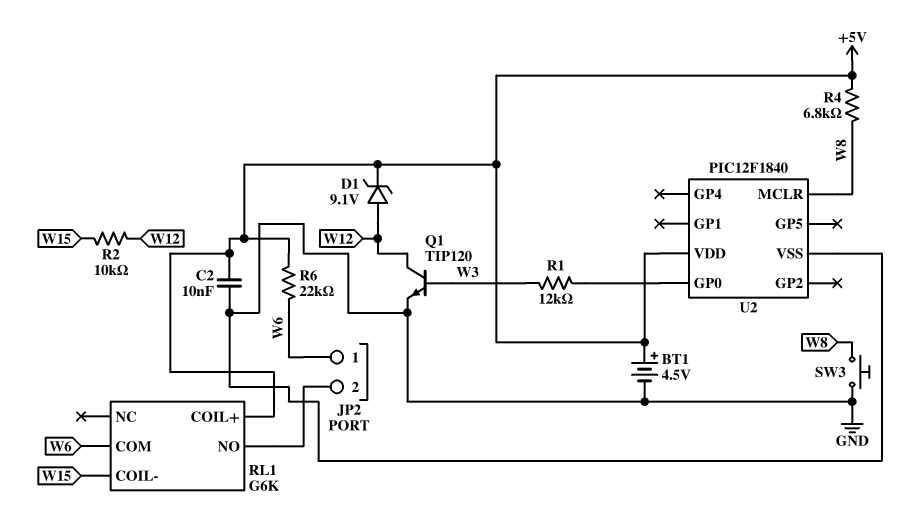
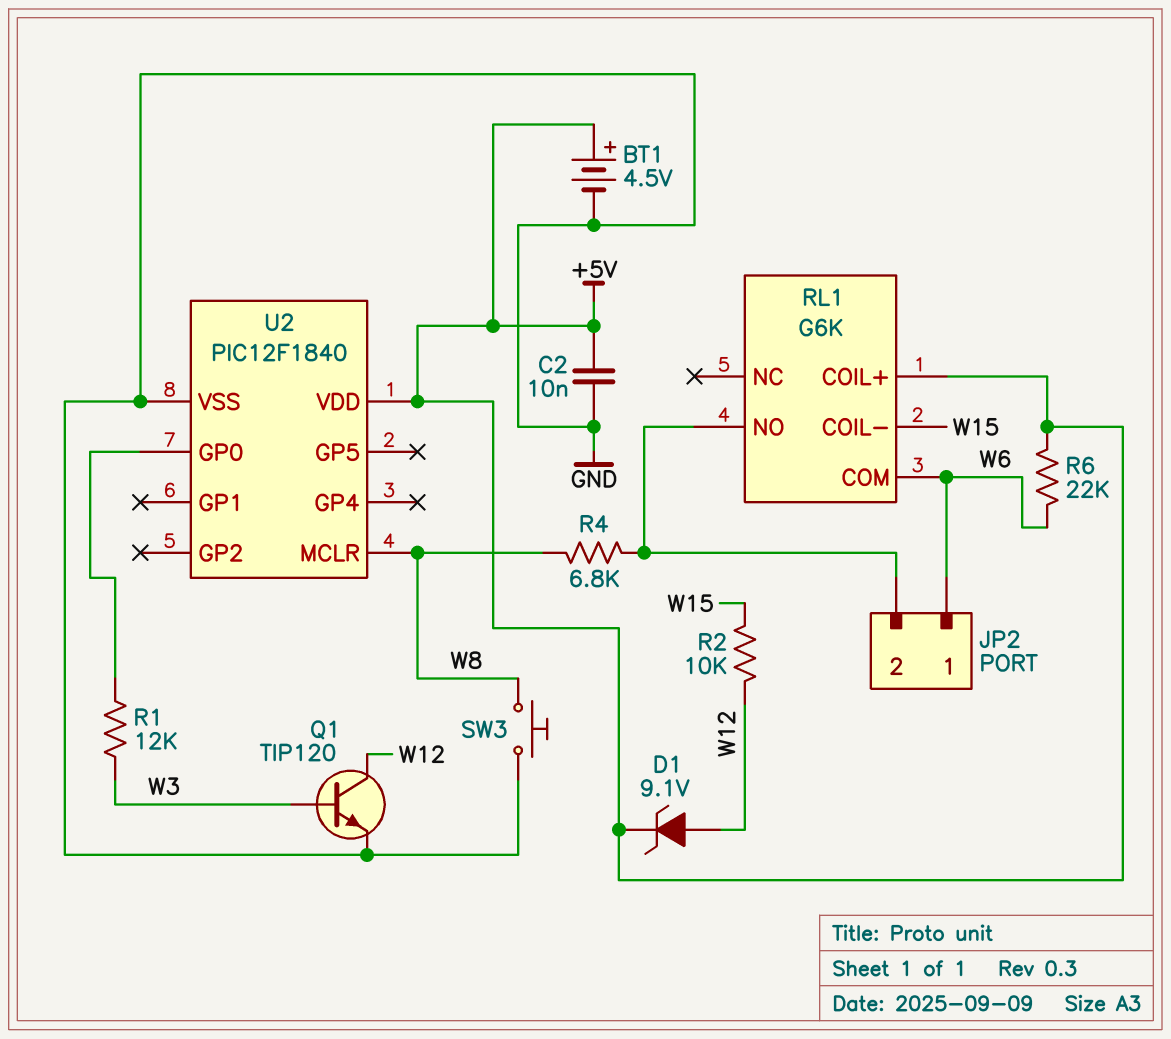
R4: 6.8k (+5V, W8) -> 6.8k (JP2/2, W8)

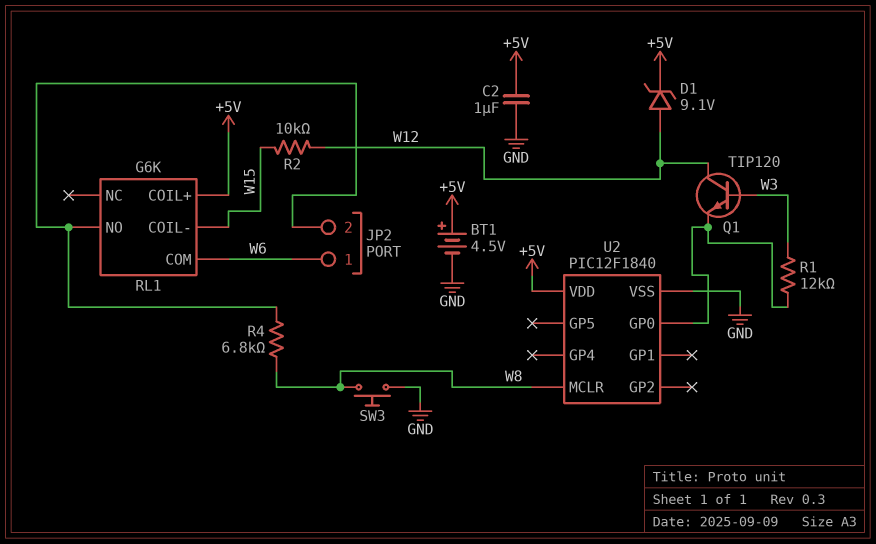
C2: 10nF (+5V, GND) -> 1uF (+5V, GND)
Q1: NPN TIP120 (B W3, C W12, E GND) -> NPN TIP120 (B W3, C W12, E U2/GP0)
R6: 22k (+5V, W6) -> none

